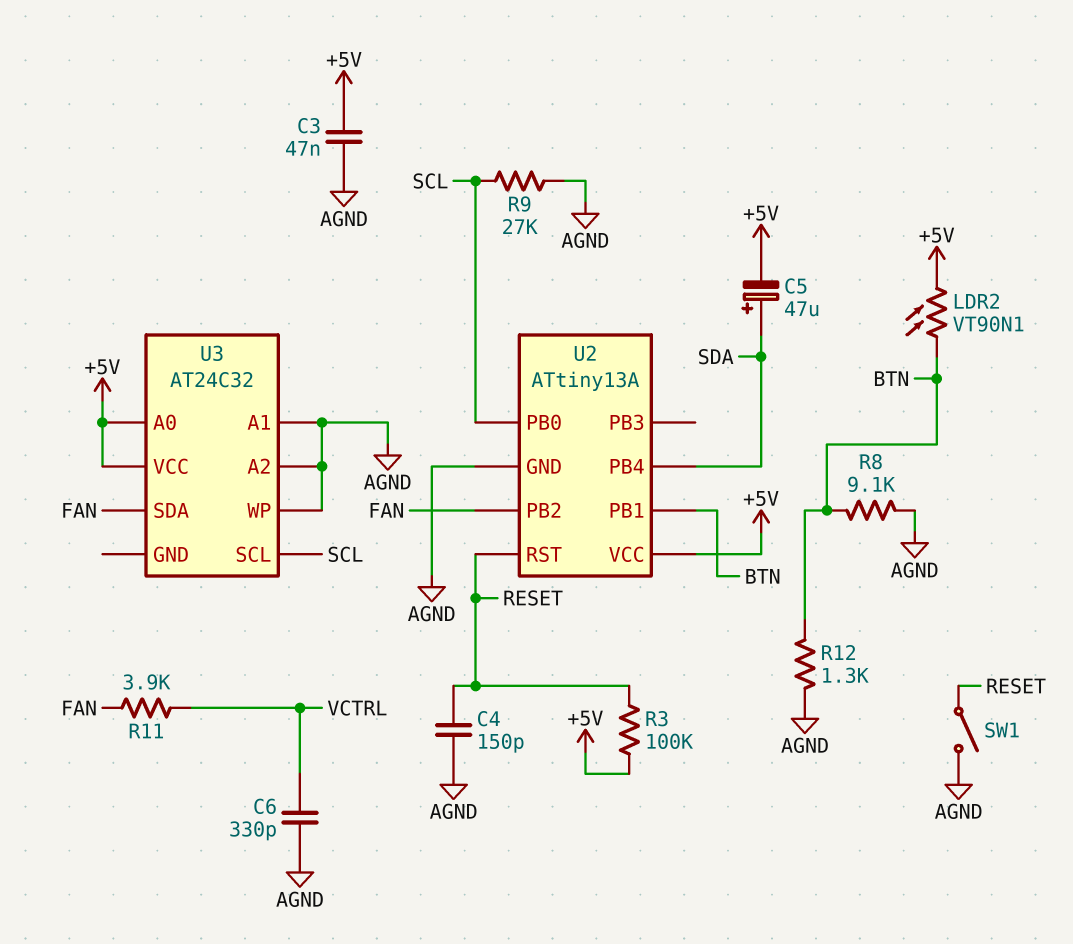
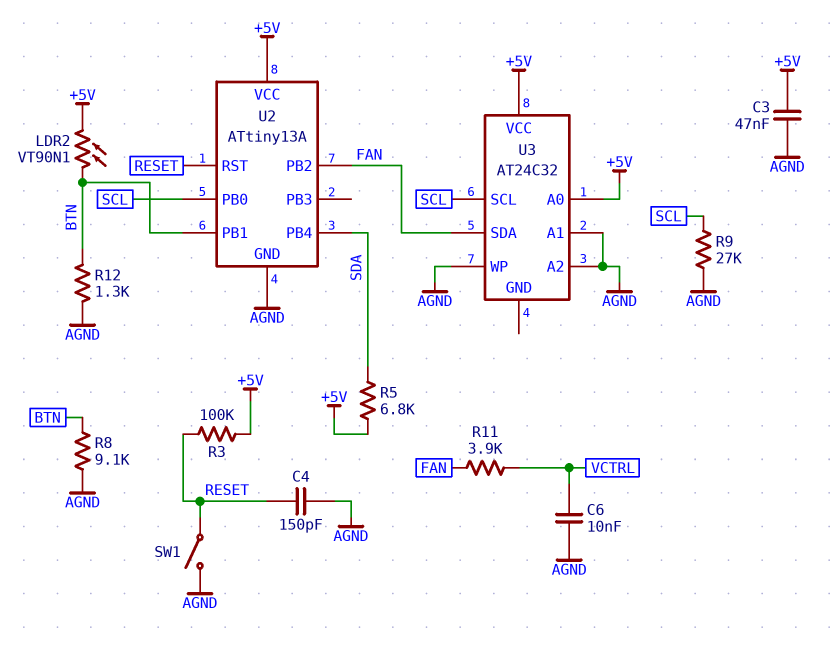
C5: 47uF (plus SDA, minus +5V) -> none
C6: 330pF (AGND, VCTRL) -> 10nF (AGND, VCTRL)
R5: none -> 6.8k (+5V, SDA)

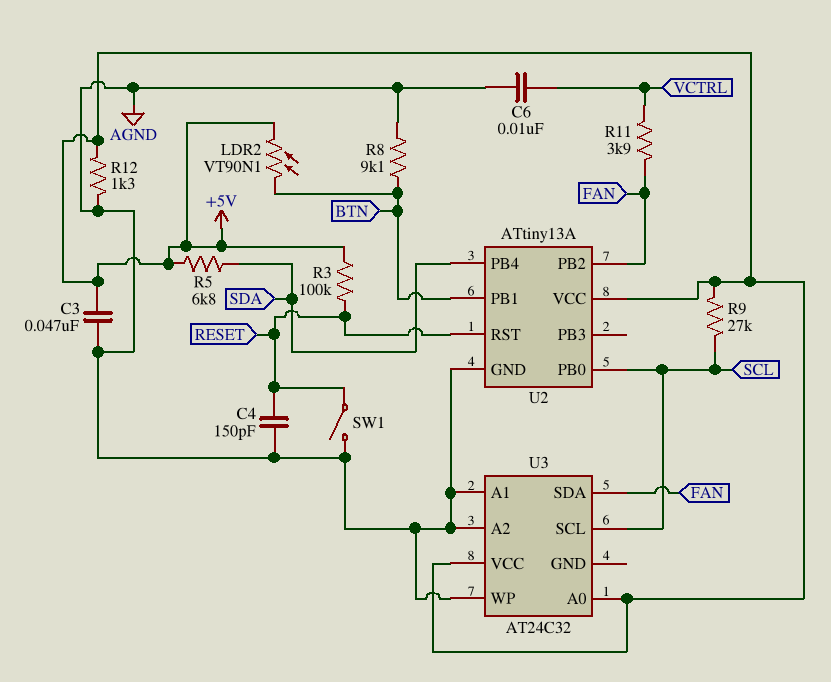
R9: 27k (AGND, SCL) -> 27k (+5V, SCL)
R12: 1.3k (AGND, BTN) -> 1.3k (+5V, AGND)

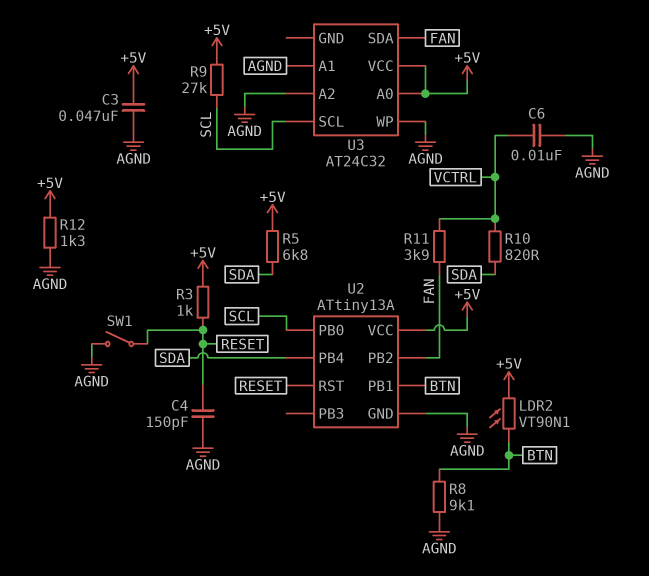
R3: 100k (+5V, RESET) -> 1k (+5V, RESET)
R10: none -> 820 (SDA, VCTRL)

